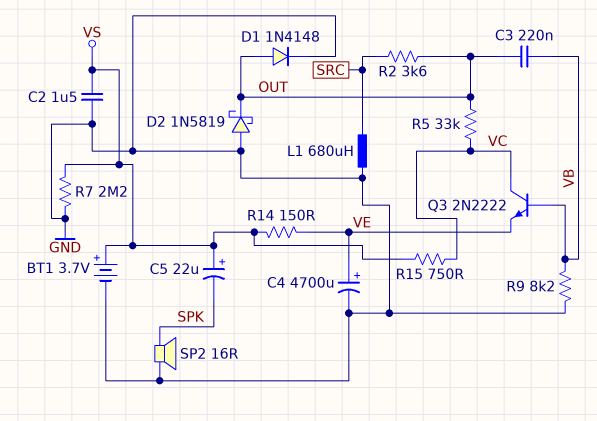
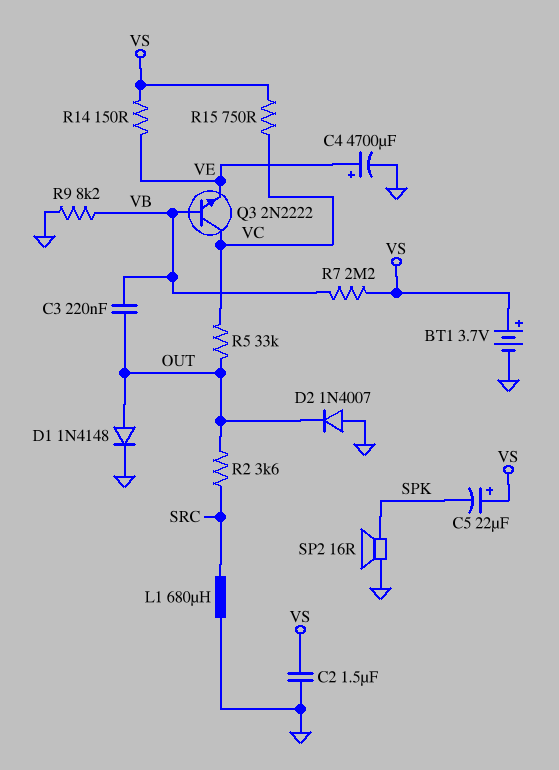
D2: schottky 1N5819 (A GND, K OUT) -> diode 1N4007 (A GND, K OUT)
R7: 2.2M (GND, VS) -> 2.2M (VB, VS)

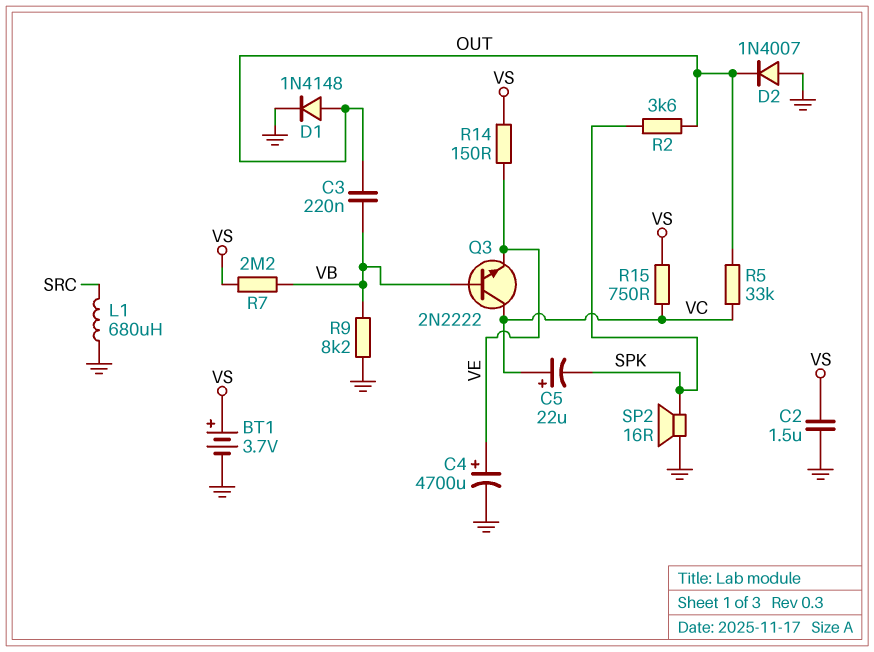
C5: 22uF (plus VS, minus SPK) -> 22uF (plus VC, minus SPK)
R2: 3.6k (OUT, SRC) -> 3.6k (OUT, SPK)

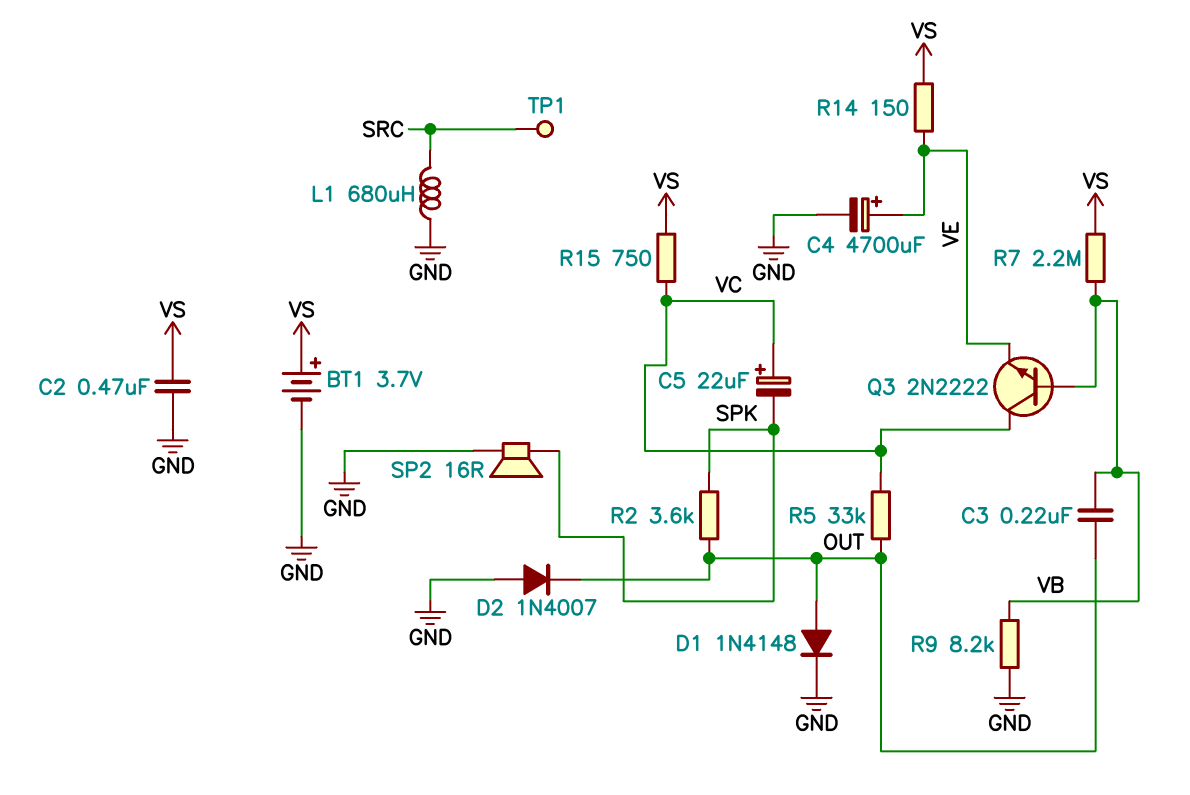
C2: 1.5uF (GND, VS) -> 470nF (GND, VS)
TP1: none -> test point (SRC)

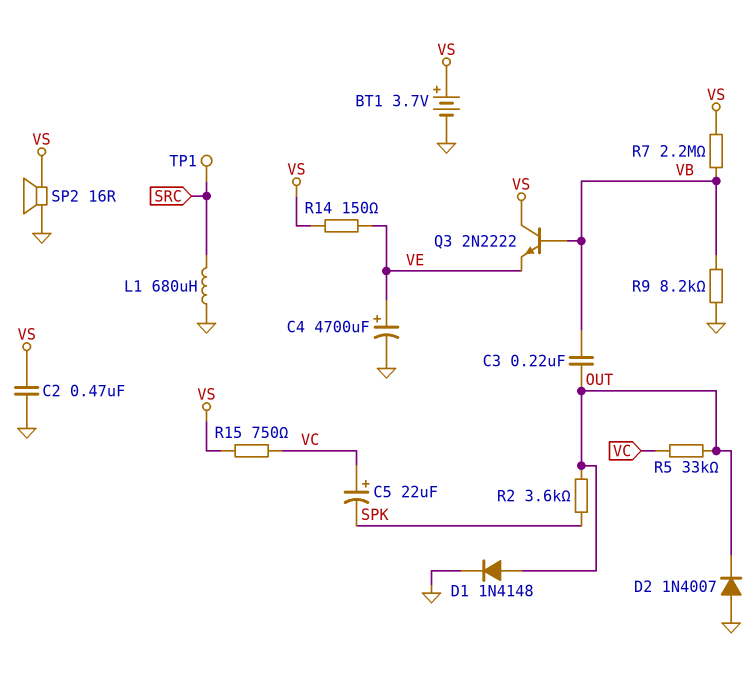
Q3: NPN 2N2222 (B VB, C VC, E VE) -> NPN 2N2222 (B VB, C VS, E VE)
SP2: speaker 16R (GND, SPK) -> speaker 16R (GND, VS)

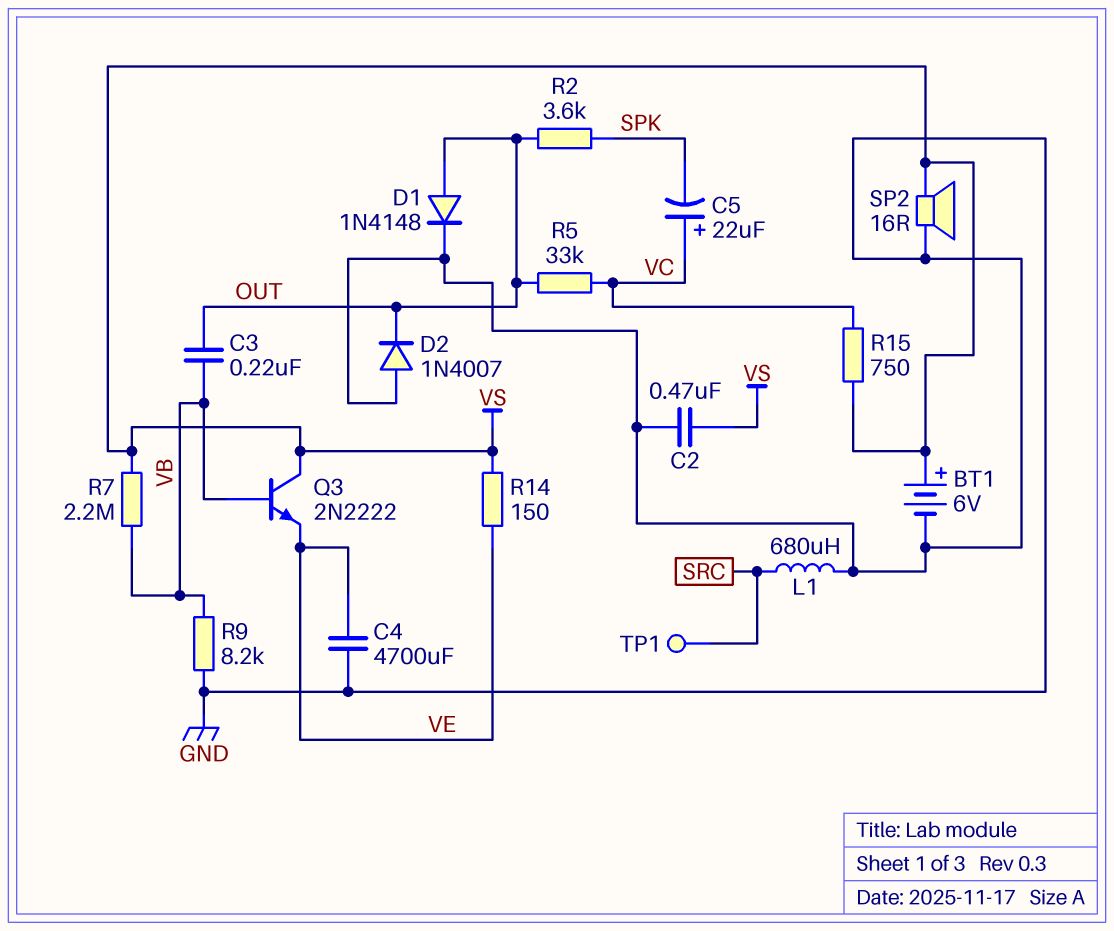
BT1: 3.7V (plus VS, minus GND) -> 6V (plus VS, minus GND)
C4: 4700uF (plus VE, minus GND) -> 4700uF (GND, VE)

